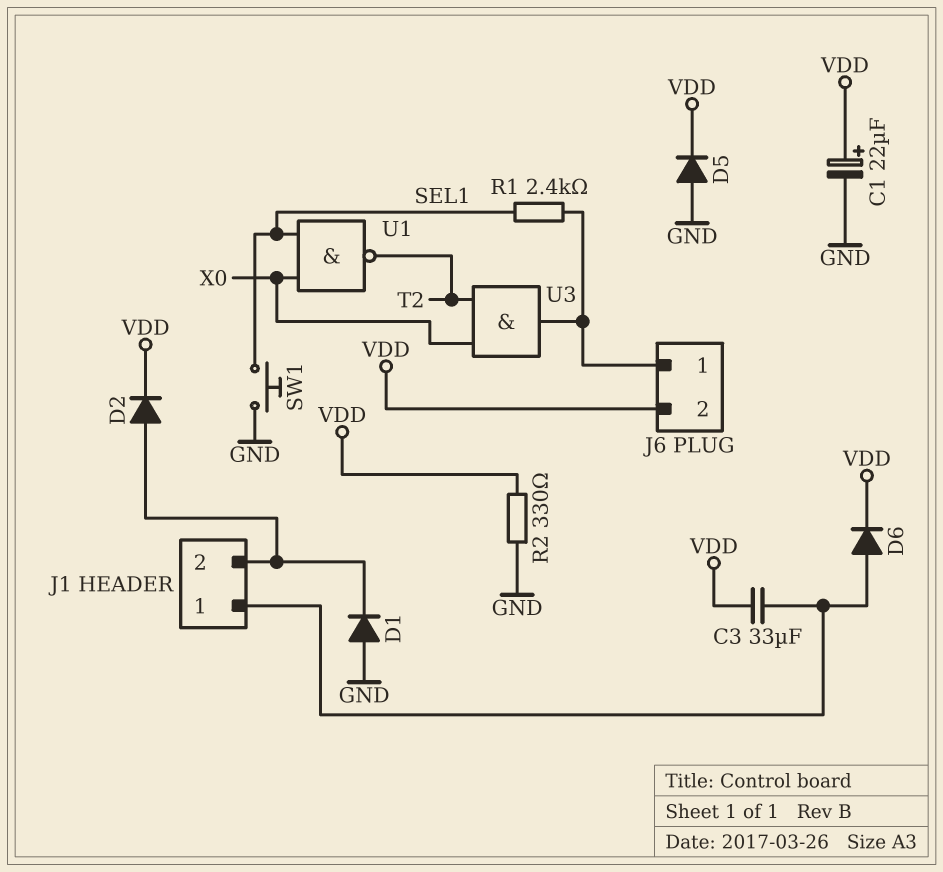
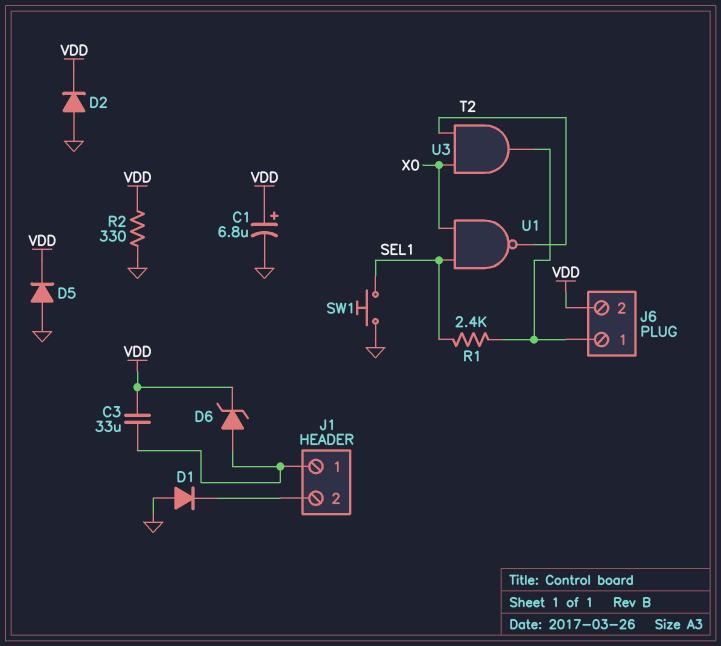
C1: 22uF (plus VDD, minus GND) -> 6.8uF (plus VDD, minus GND)
D2: diode (A J1/2, K VDD) -> diode (A GND, K VDD)
D6: diode (A J1/1, K VDD) -> zener (A J1/1, K VDD)

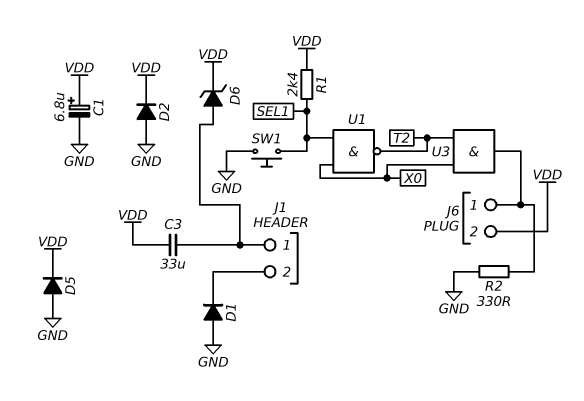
R1: 2.4k (J6/1, SEL1) -> 2.4k (SEL1, VDD)
R2: 330 (GND, VDD) -> 330 (GND, J6/1)

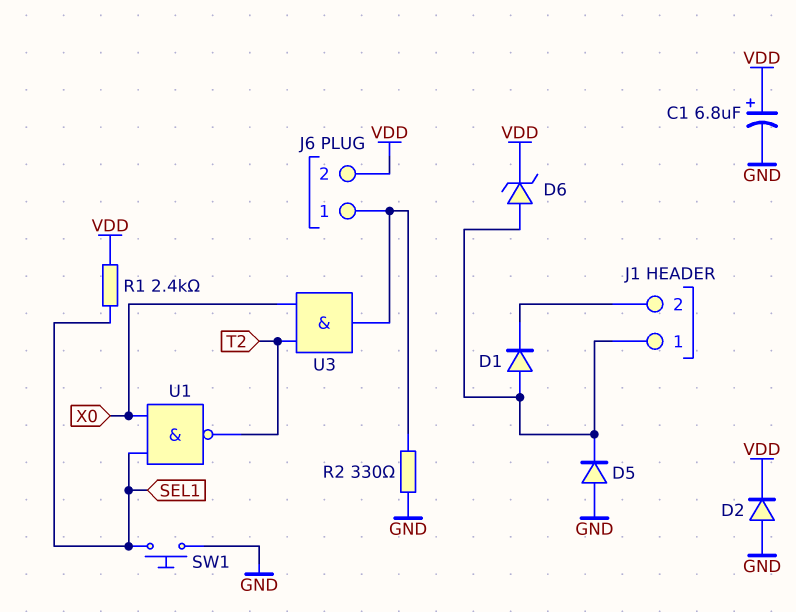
C3: 33uF (J1/1, VDD) -> none
D1: diode (A GND, K J1/2) -> diode (A J1/1, K J1/2)
D5: diode (A GND, K VDD) -> diode (A GND, K J1/1)

